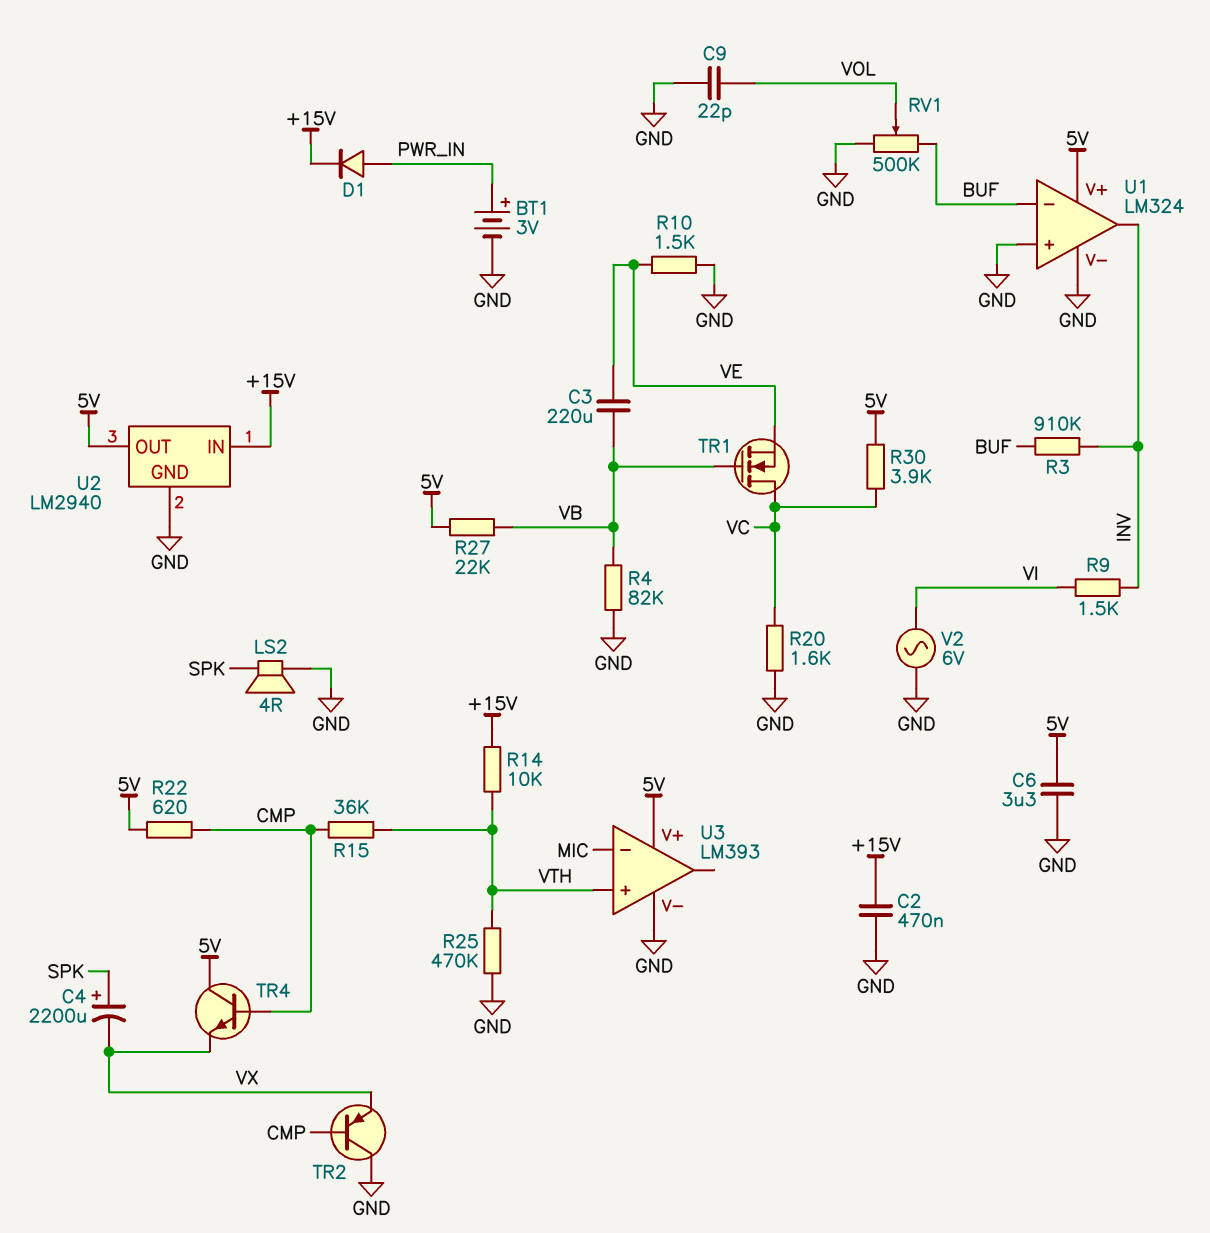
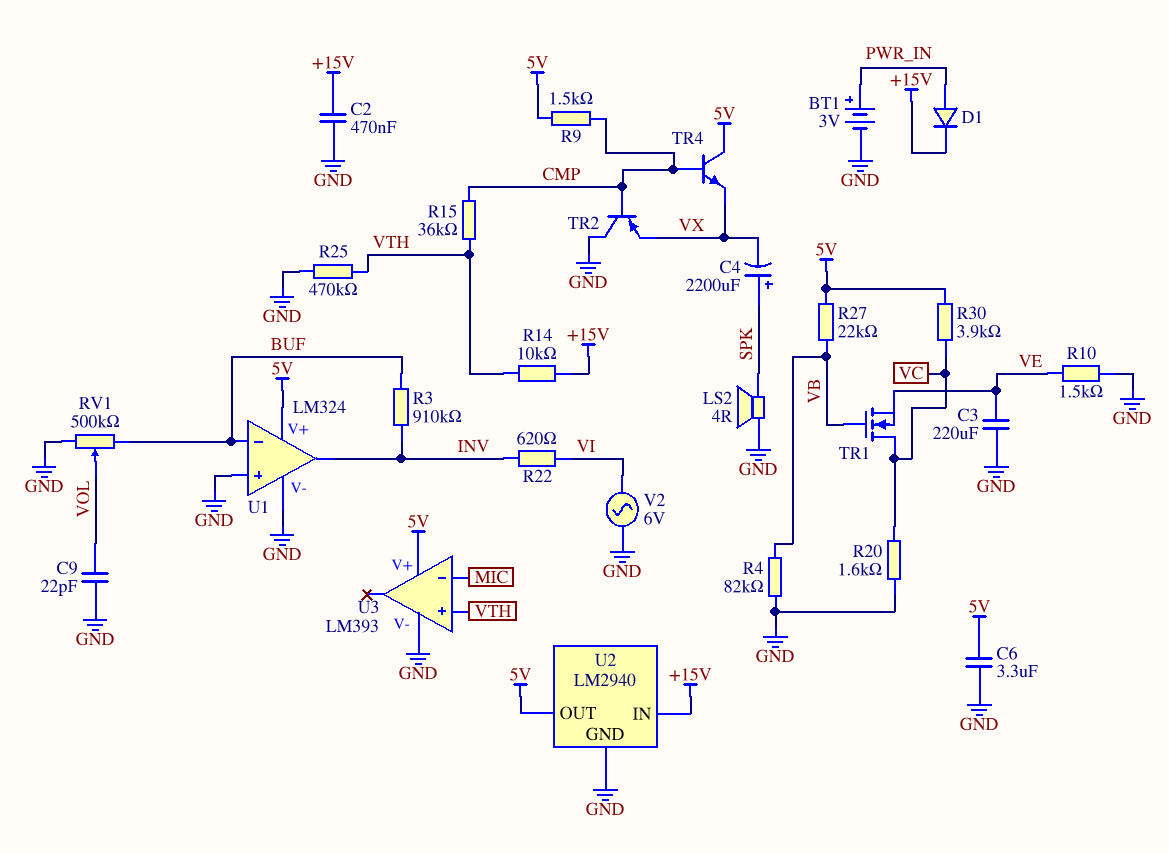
C3: 220uF (VB, VE) -> 220uF (GND, VE)
R9: 1.5k (INV, VI) -> 1.5k (5V, CMP)
R22: 620 (5V, CMP) -> 620 (INV, VI)

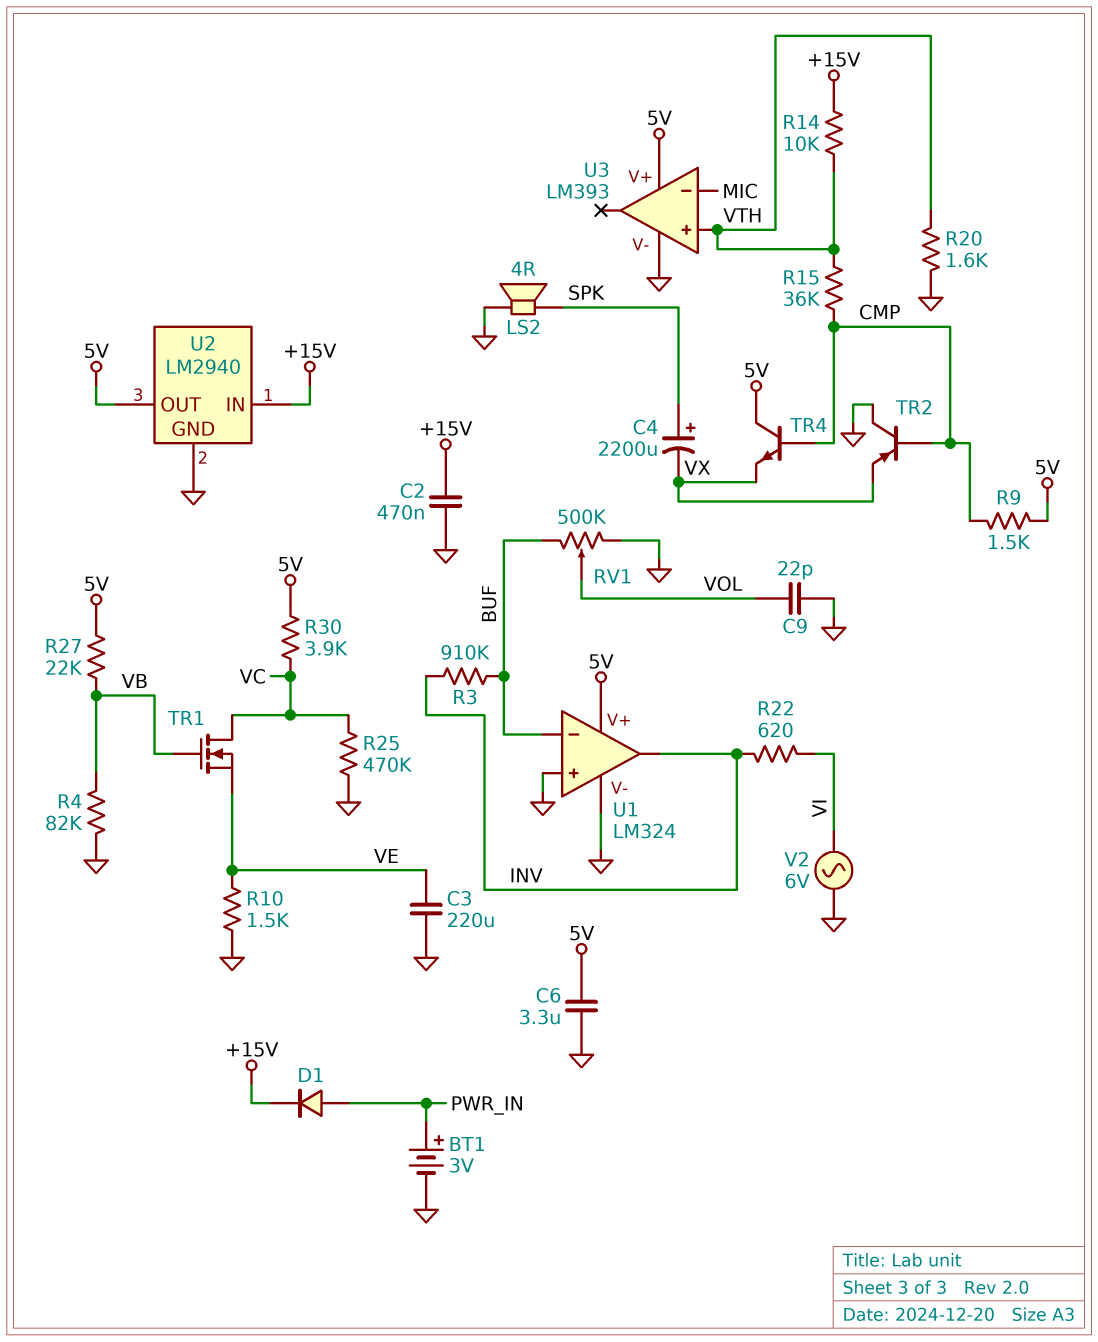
R20: 1.6k (GND, VC) -> 1.6k (GND, VTH)
R25: 470k (GND, VTH) -> 470k (GND, VC)

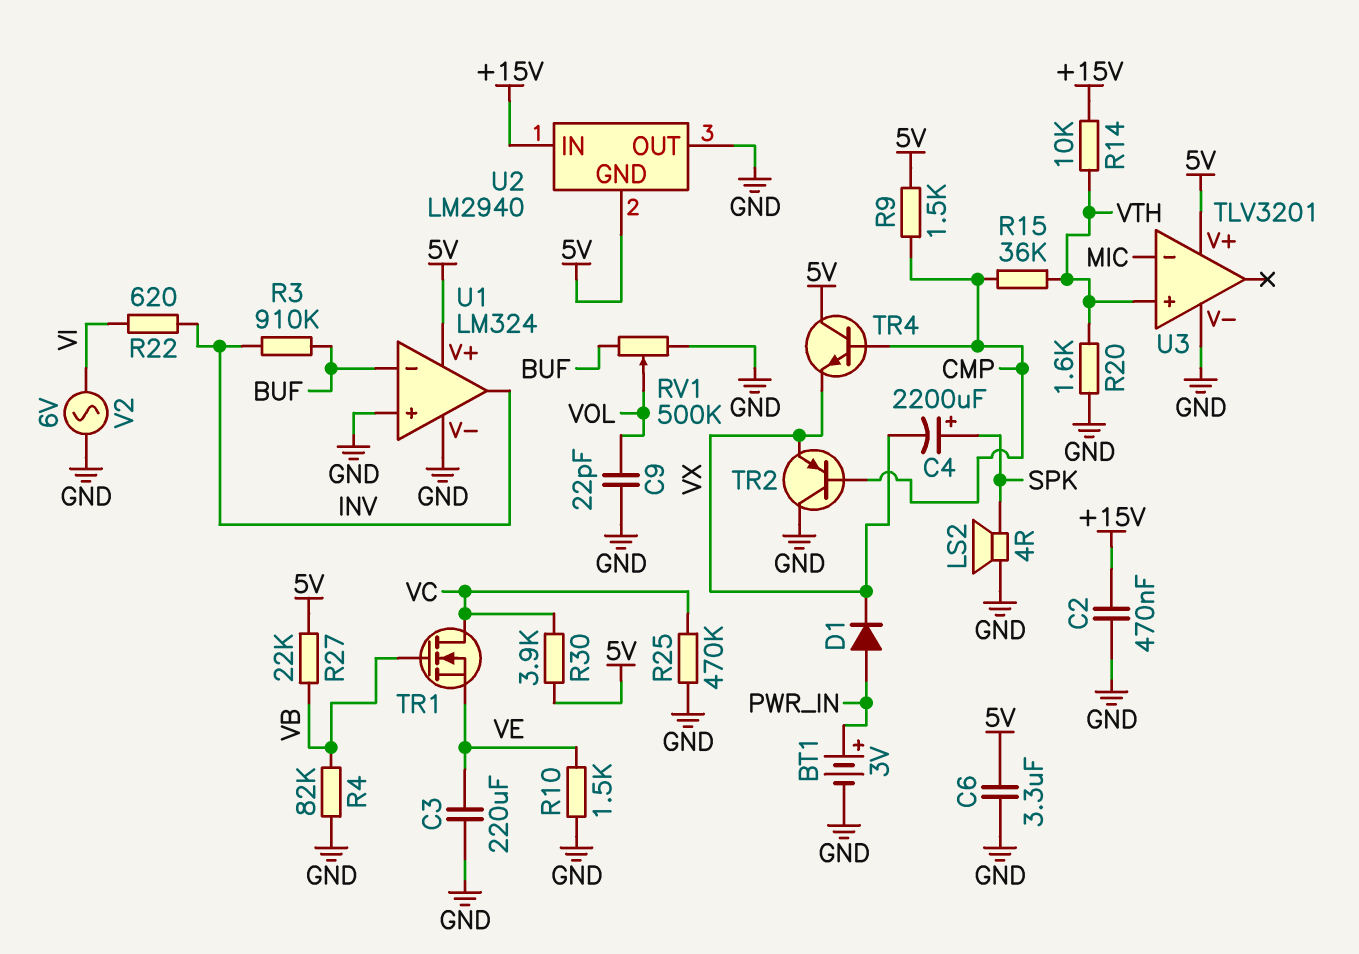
D1: diode (A PWR_IN, K +15V) -> diode (A PWR_IN, K VX)
U2 pin GND: GND -> 5V
U2 pin OUT: 5V -> GND
U3: LM393 -> TLV3201

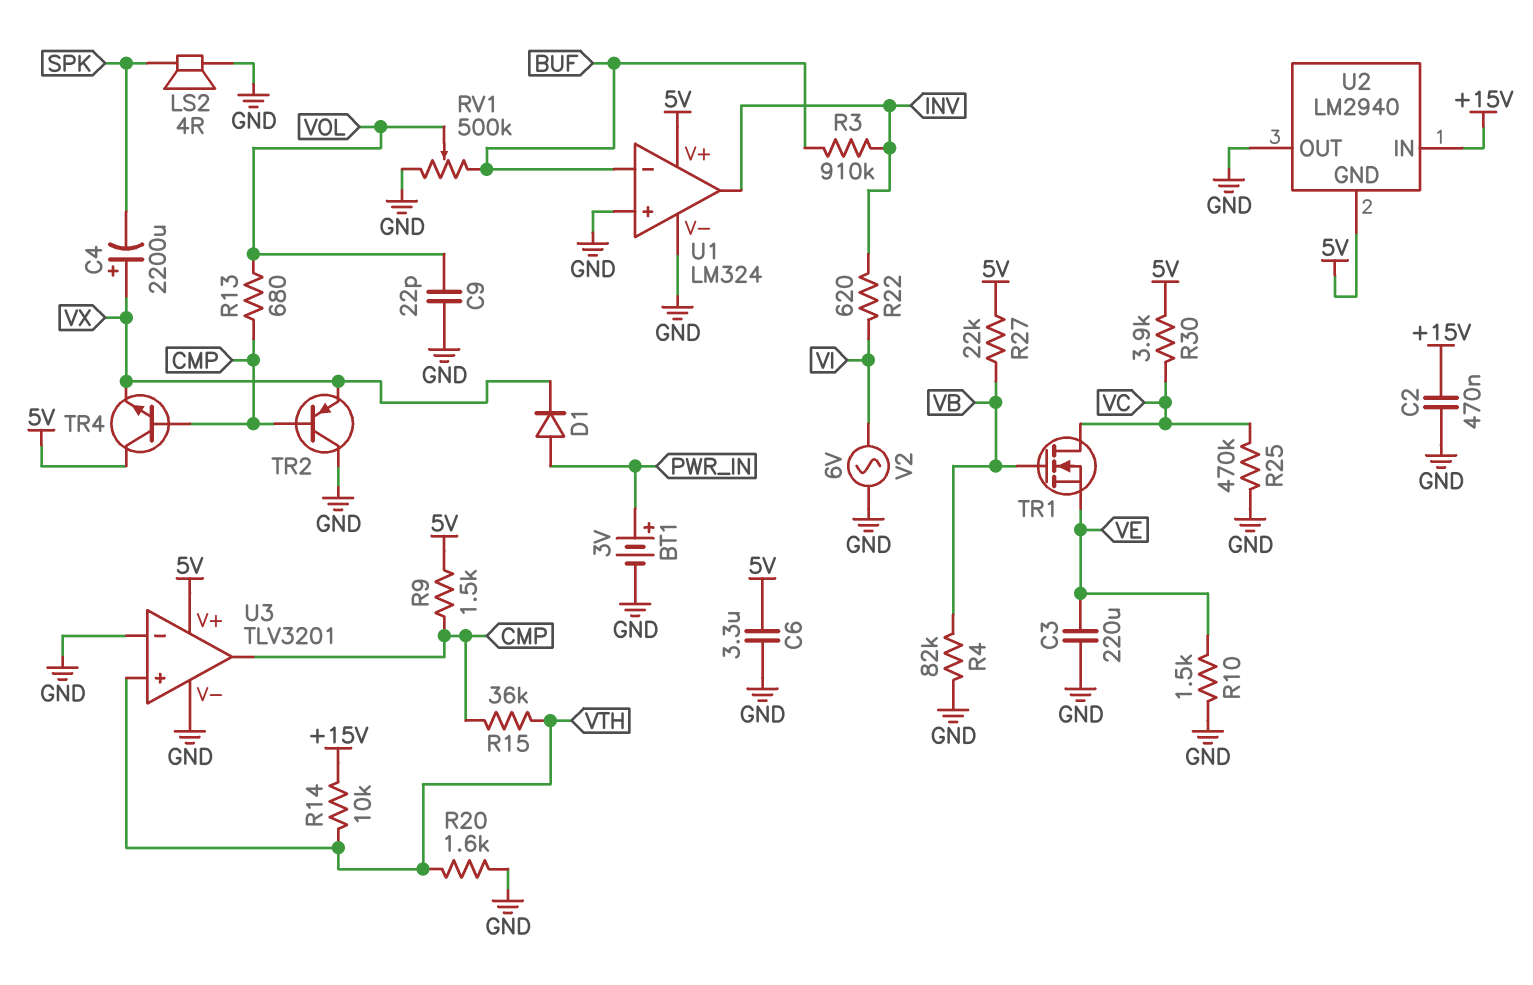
C4: 2200uF (plus SPK, minus VX) -> 2200uF (plus VX, minus SPK)
R13: none -> 680 (CMP, VOL)
U3 pin in-: MIC -> GND
U3 pin out: none -> CMP

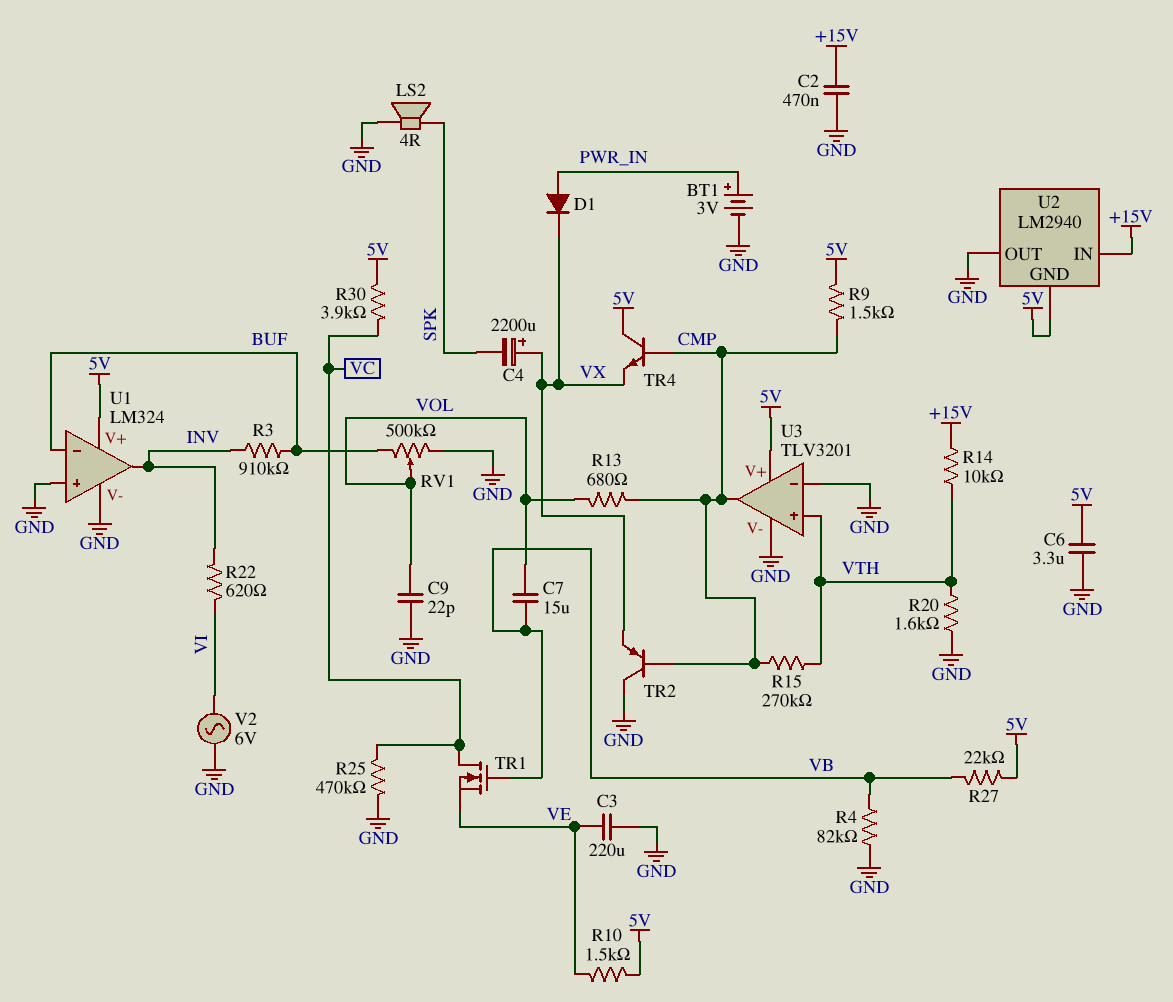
C7: none -> 15uF (VB, VOL)
R10: 1.5k (GND, VE) -> 1.5k (5V, VE)
R15: 36k (CMP, VTH) -> 270k (CMP, VTH)

